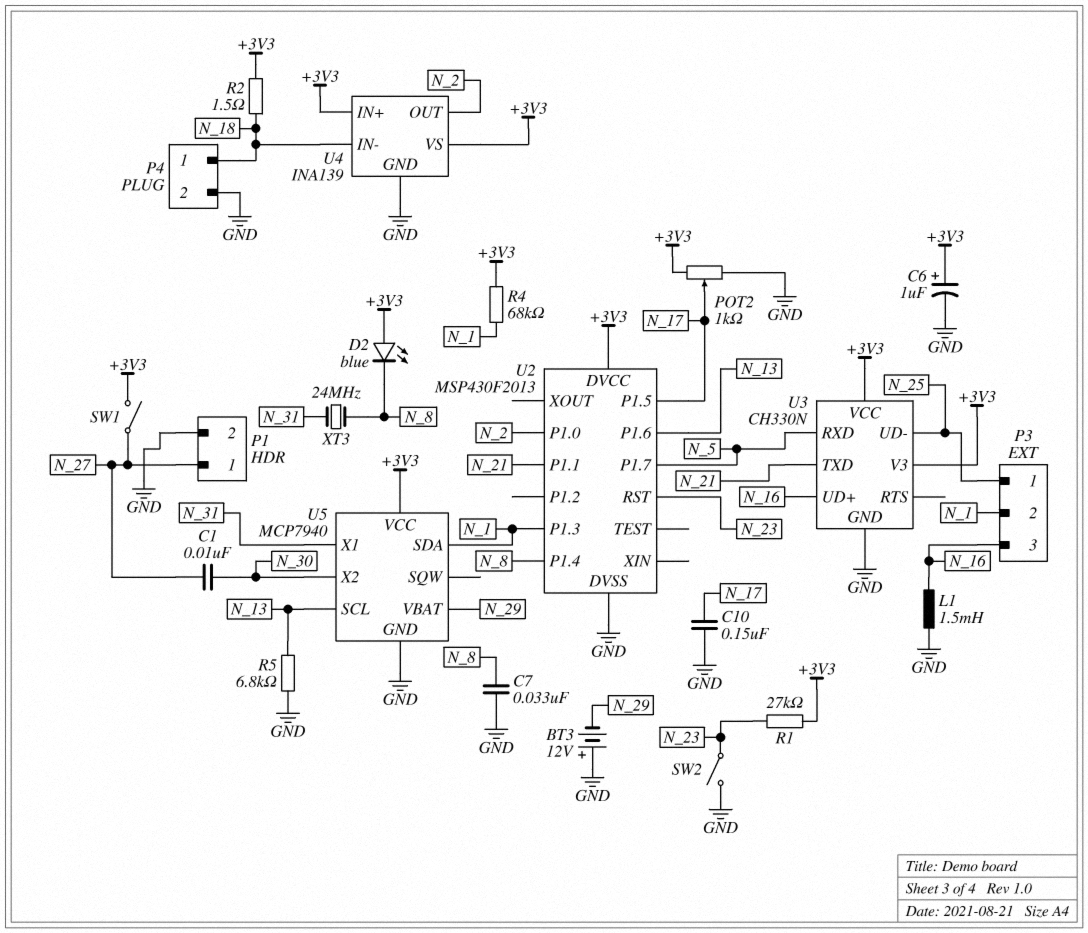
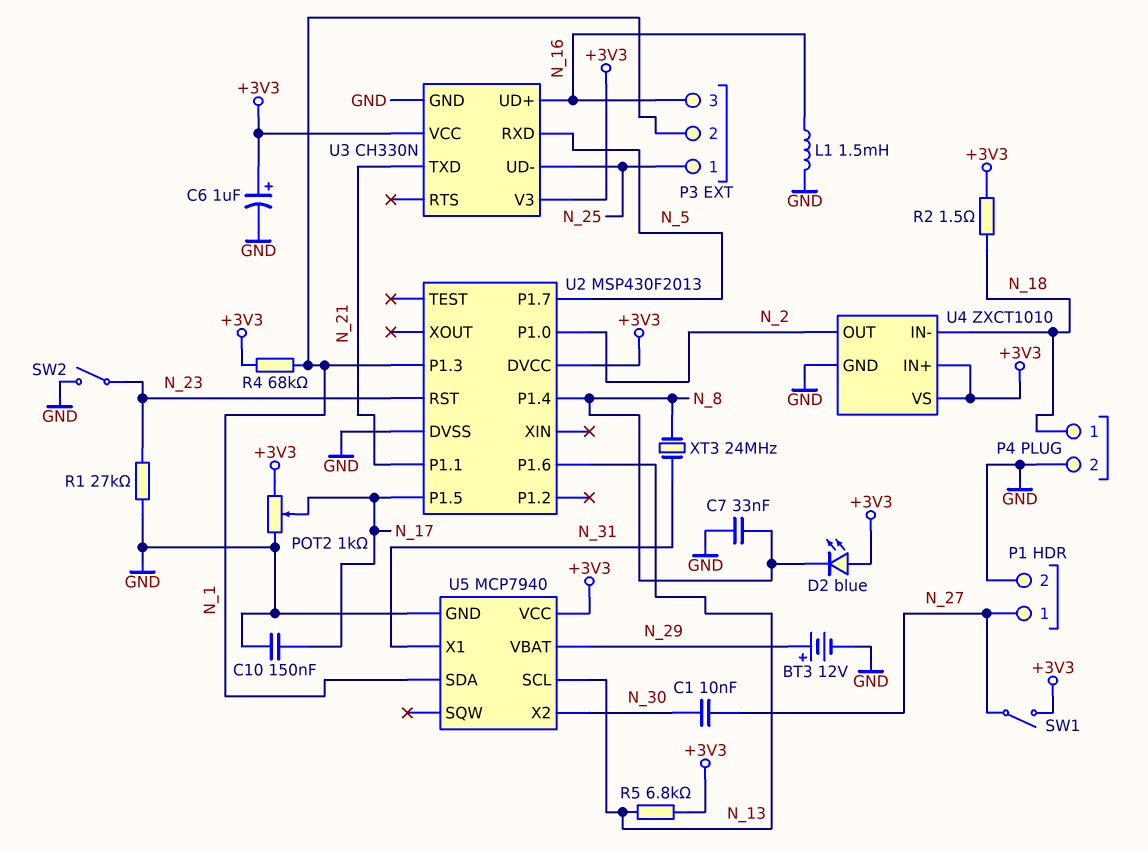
BT3: 12V (plus GND, minus N_29) -> 12V (plus N_29, minus GND)
R1: 27k (+3V3, N_23) -> 27k (GND, N_23)
R5: 6.8k (GND, N_13) -> 6.8k (+3V3, N_13)
U4: INA139 -> ZXCT1010

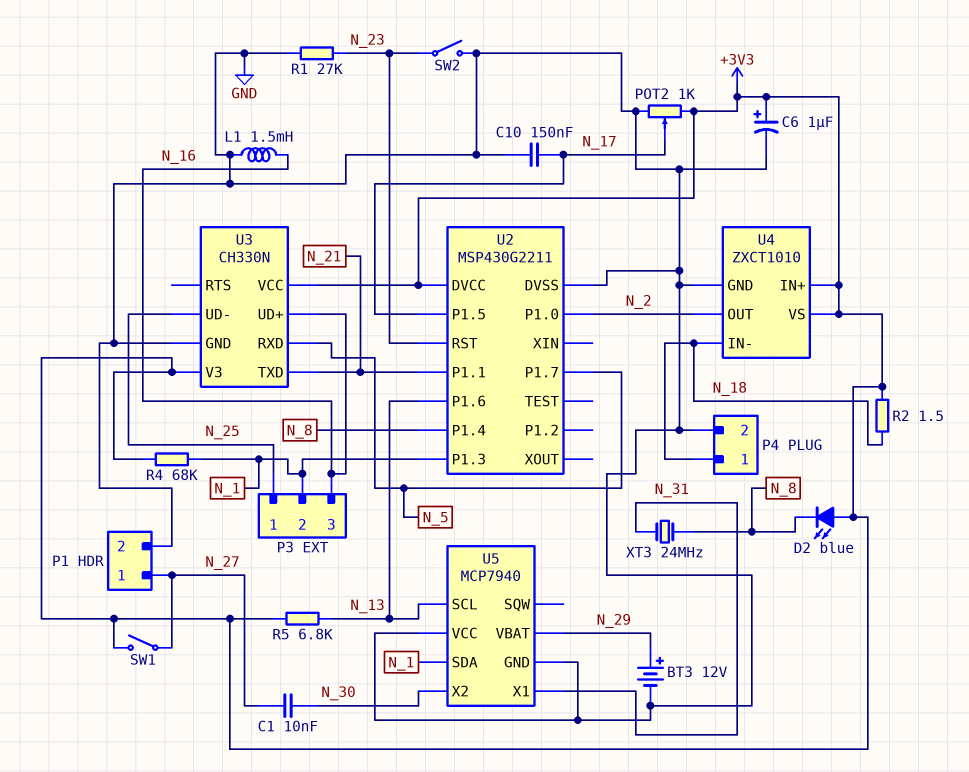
C7: 33nF (GND, N_8) -> none
U2: MSP430F2013 -> MSP430G2211
U5 pin VCC: +3V3 -> GND

